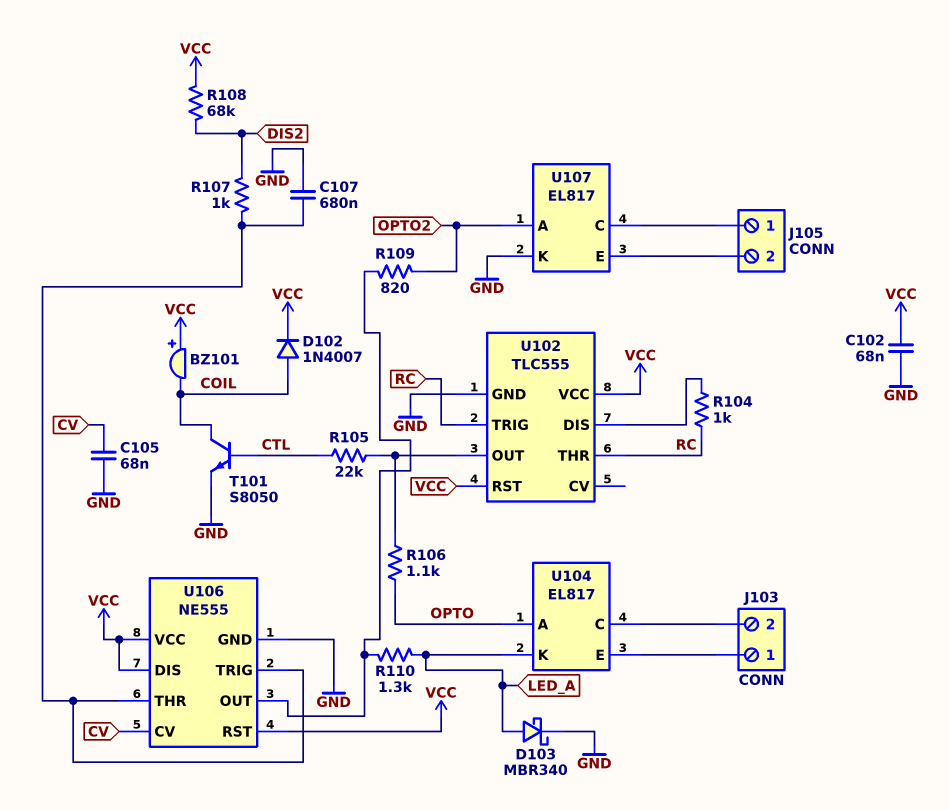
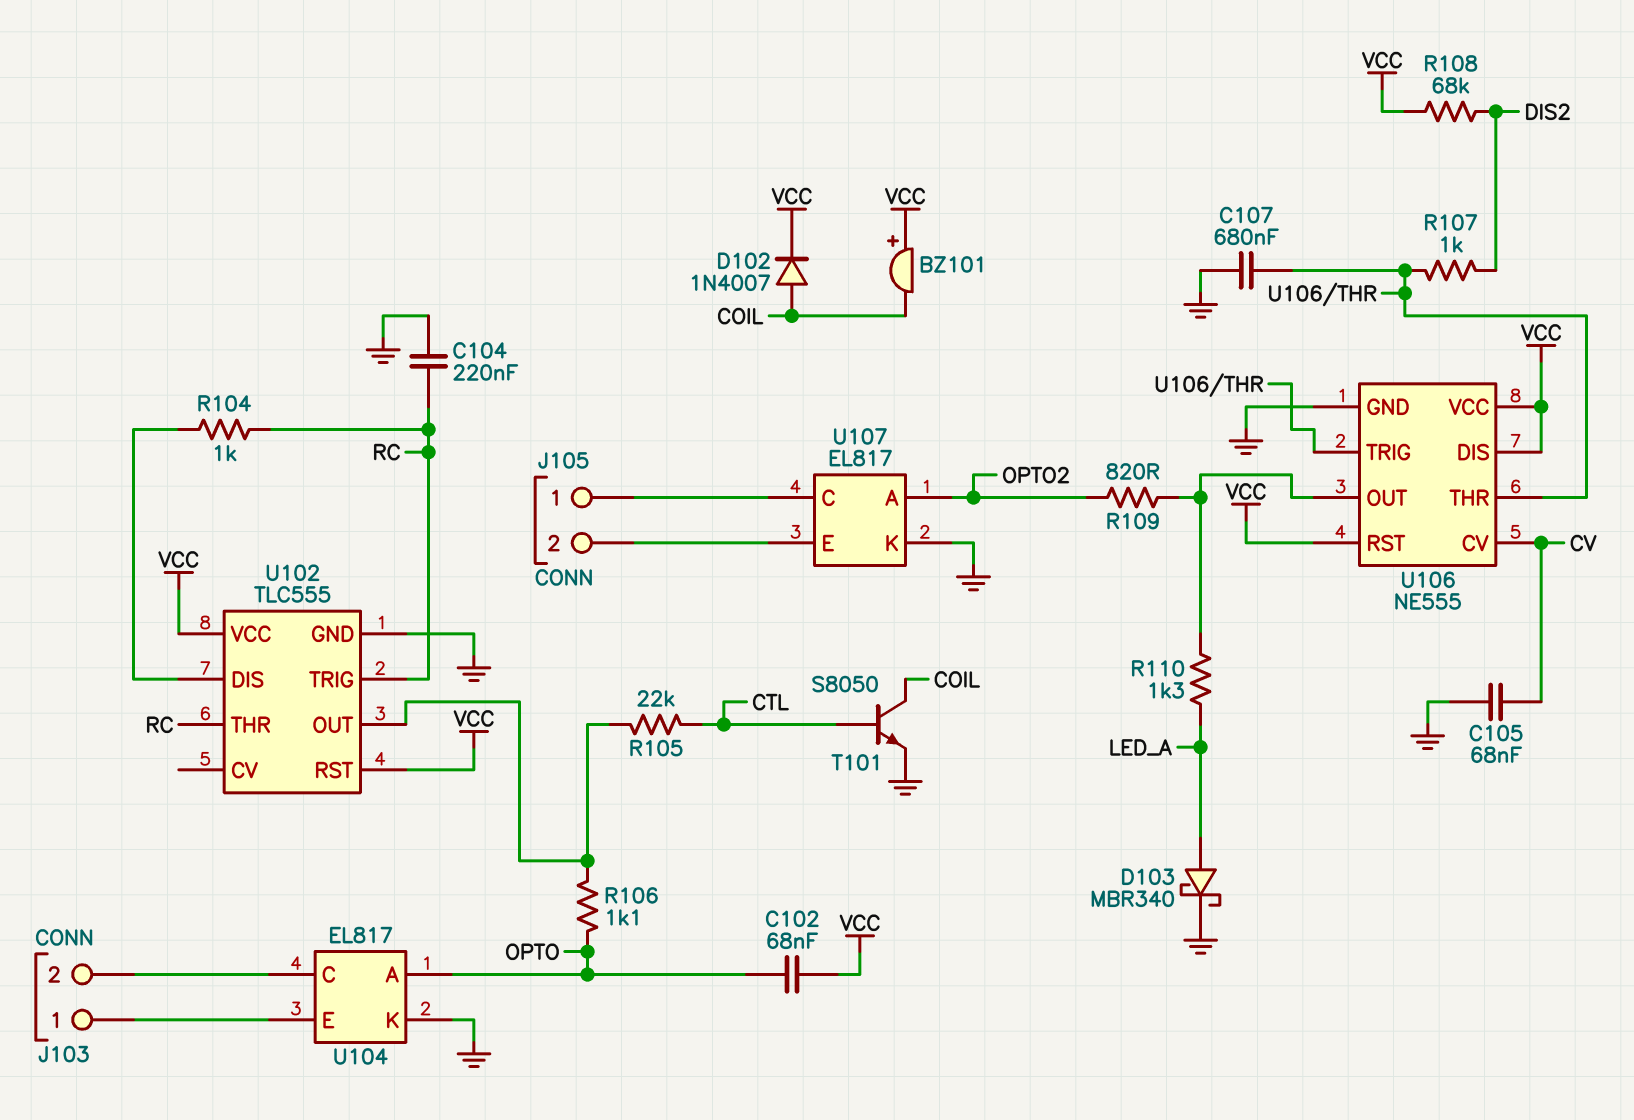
C102: 68nF (GND, VCC) -> 68nF (OPTO, VCC)
C104: none -> 220nF (GND, RC)
U104 pin K: LED_A -> GND

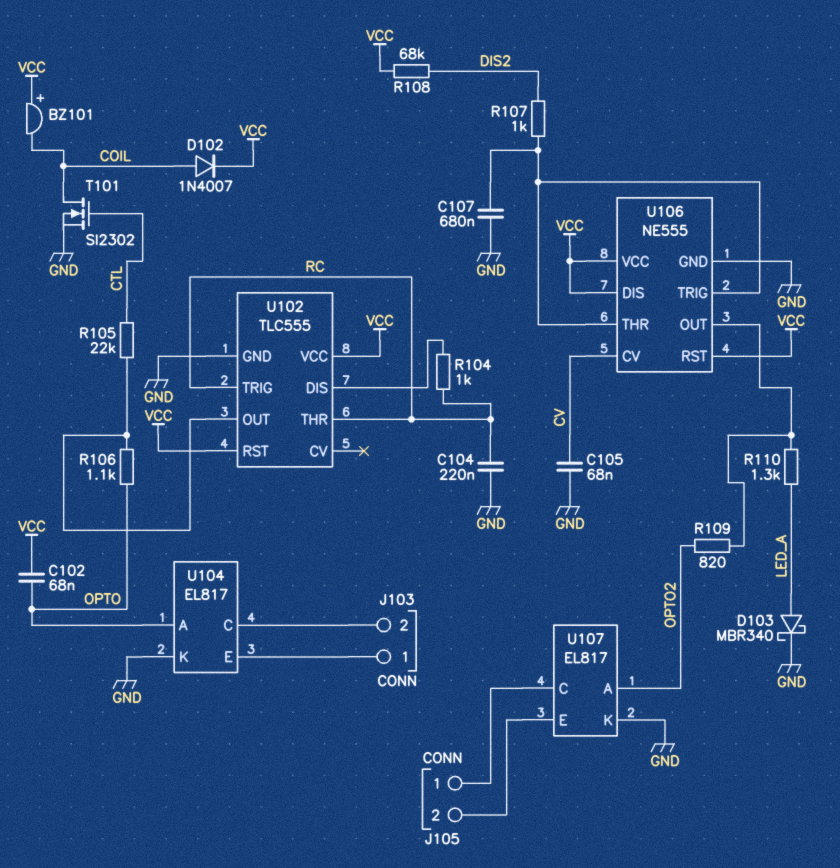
T101: NPN S8050 (B CTL, C COIL, E GND) -> NMOS SI2302 (G CTL, D COIL, S GND)

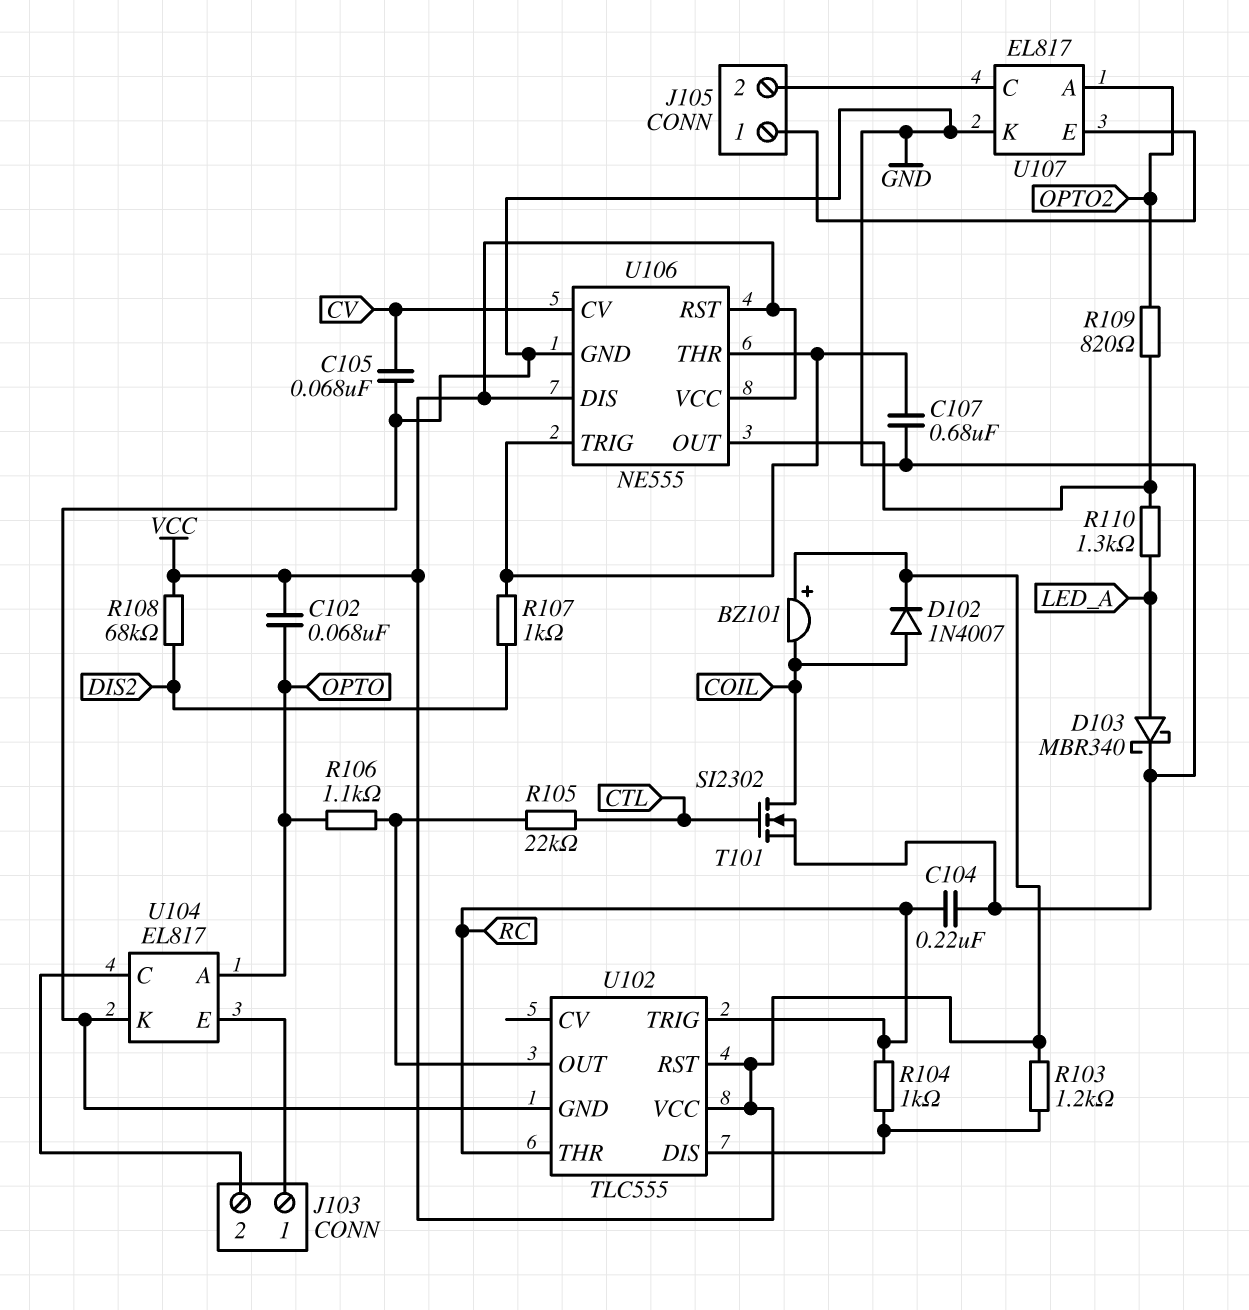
R103: none -> 1.2k (U102/DIS, VCC)
U107 pin C: J105/1 -> J105/2
U107 pin E: J105/2 -> J105/1

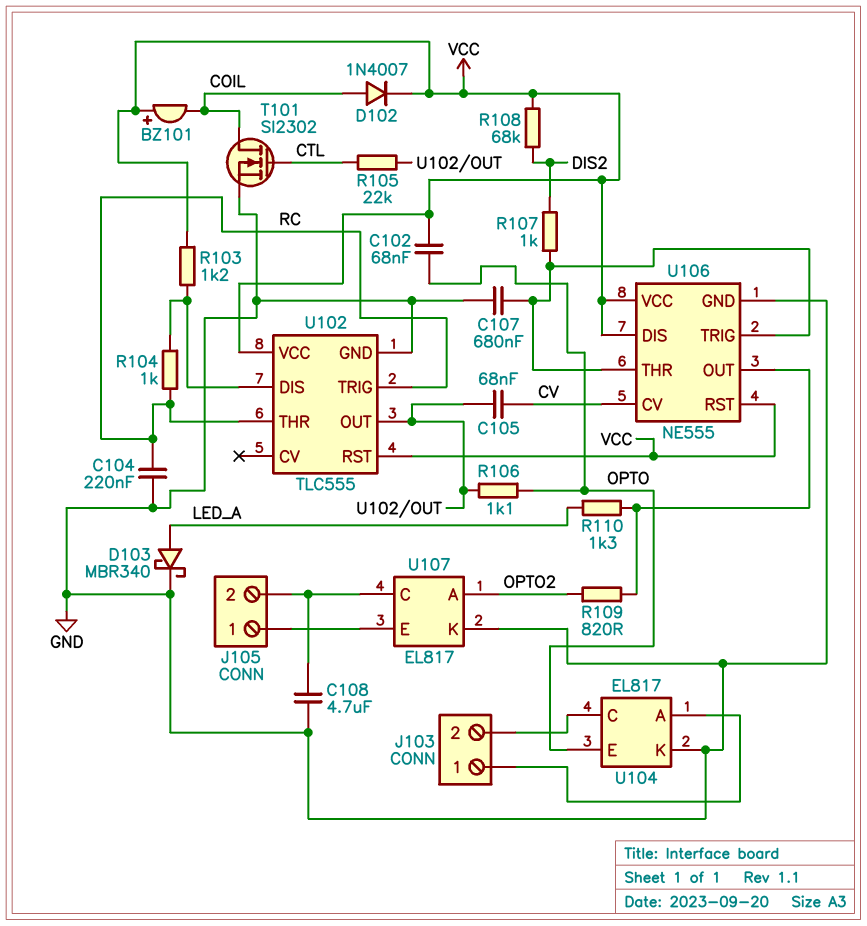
C105: 68nF (CV, GND) -> 68nF (CV, U102/OUT)
C108: none -> 4.7uF (GND, J105/2)
U104 pin A: OPTO -> J103/1
U104 pin E: J103/1 -> OPTO

